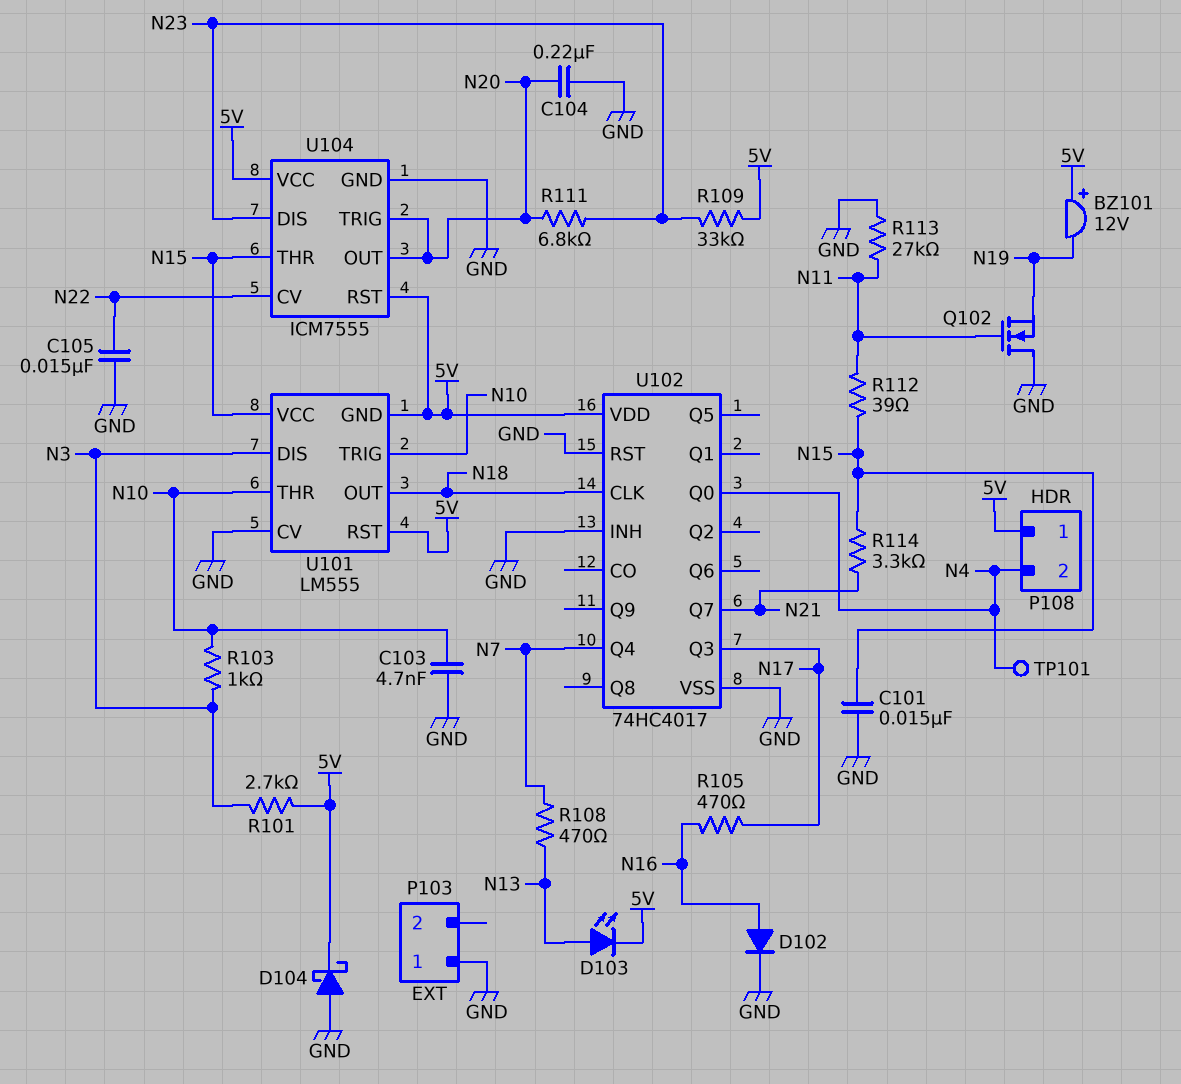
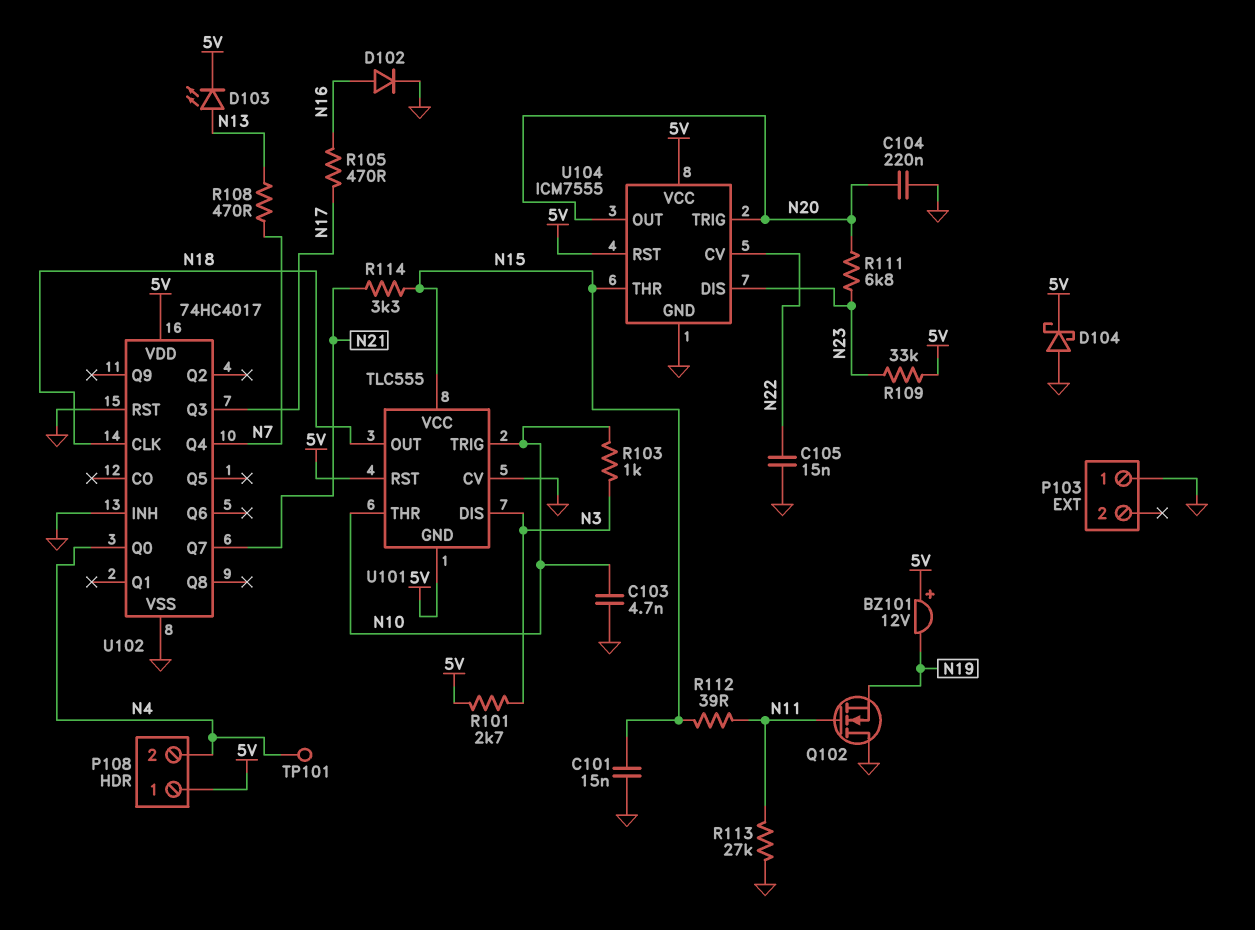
U101: LM555 -> TLC555

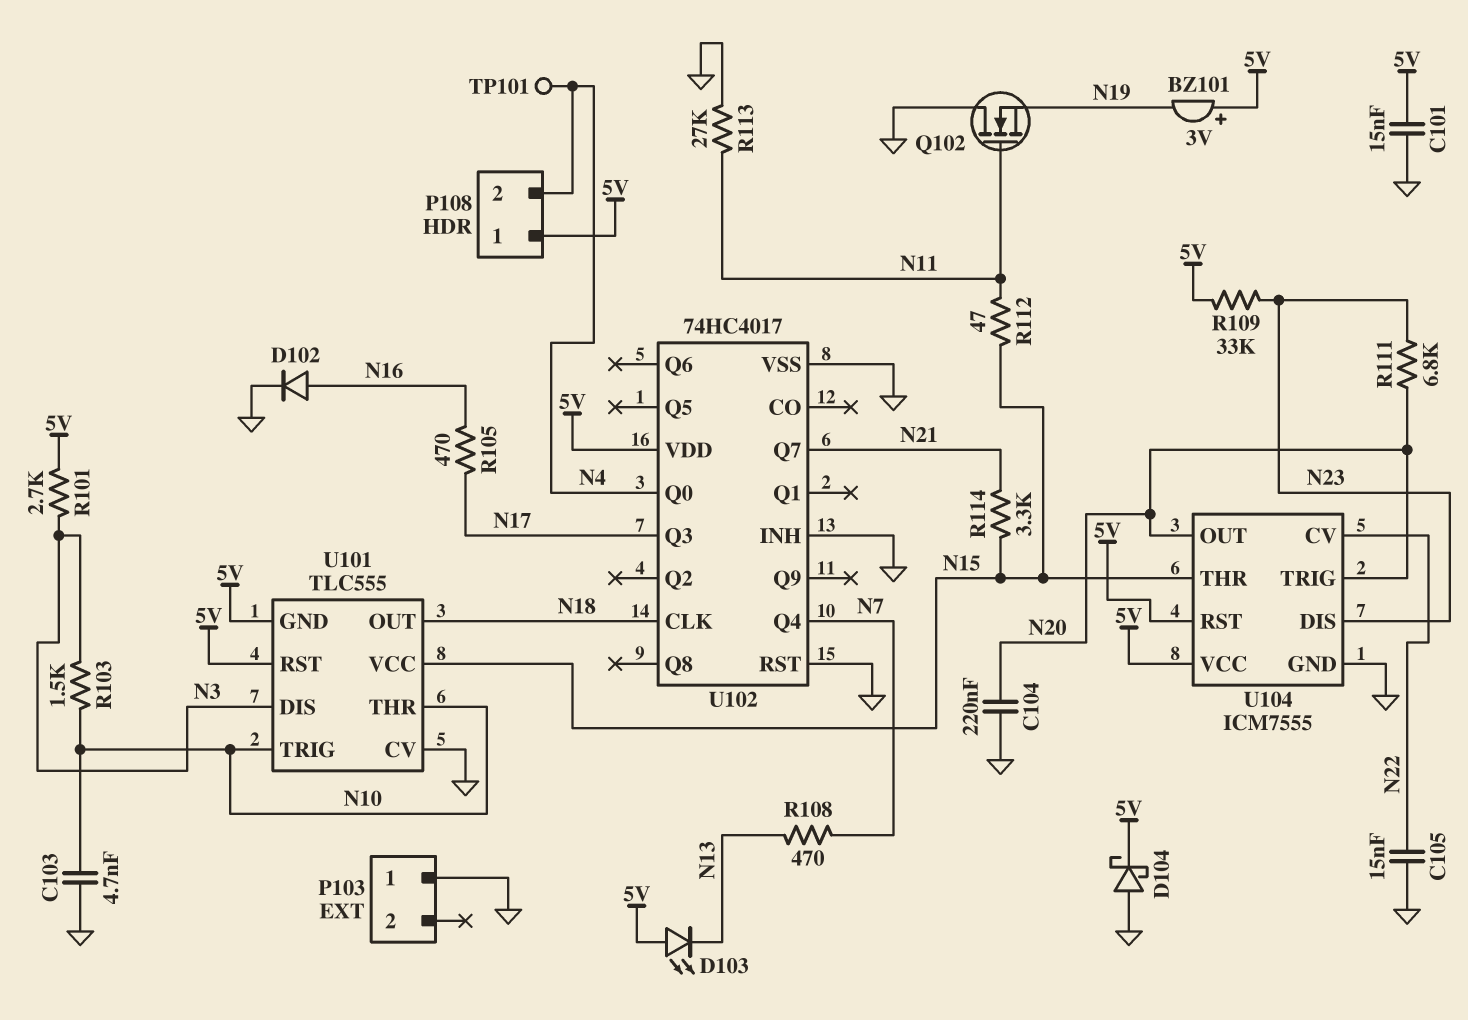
BZ101: buzzer 12V (plus 5V, minus N19) -> buzzer 3V (plus 5V, minus N19)
C101: 15nF (GND, N15) -> 15nF (5V, GND)
D103: LED (A N13, K 5V) -> LED (A 5V, K N13)
R103: 1k (N3, N10) -> 1.5k (N3, N10)
R112: 39 (N11, N15) -> 47 (N11, N15)

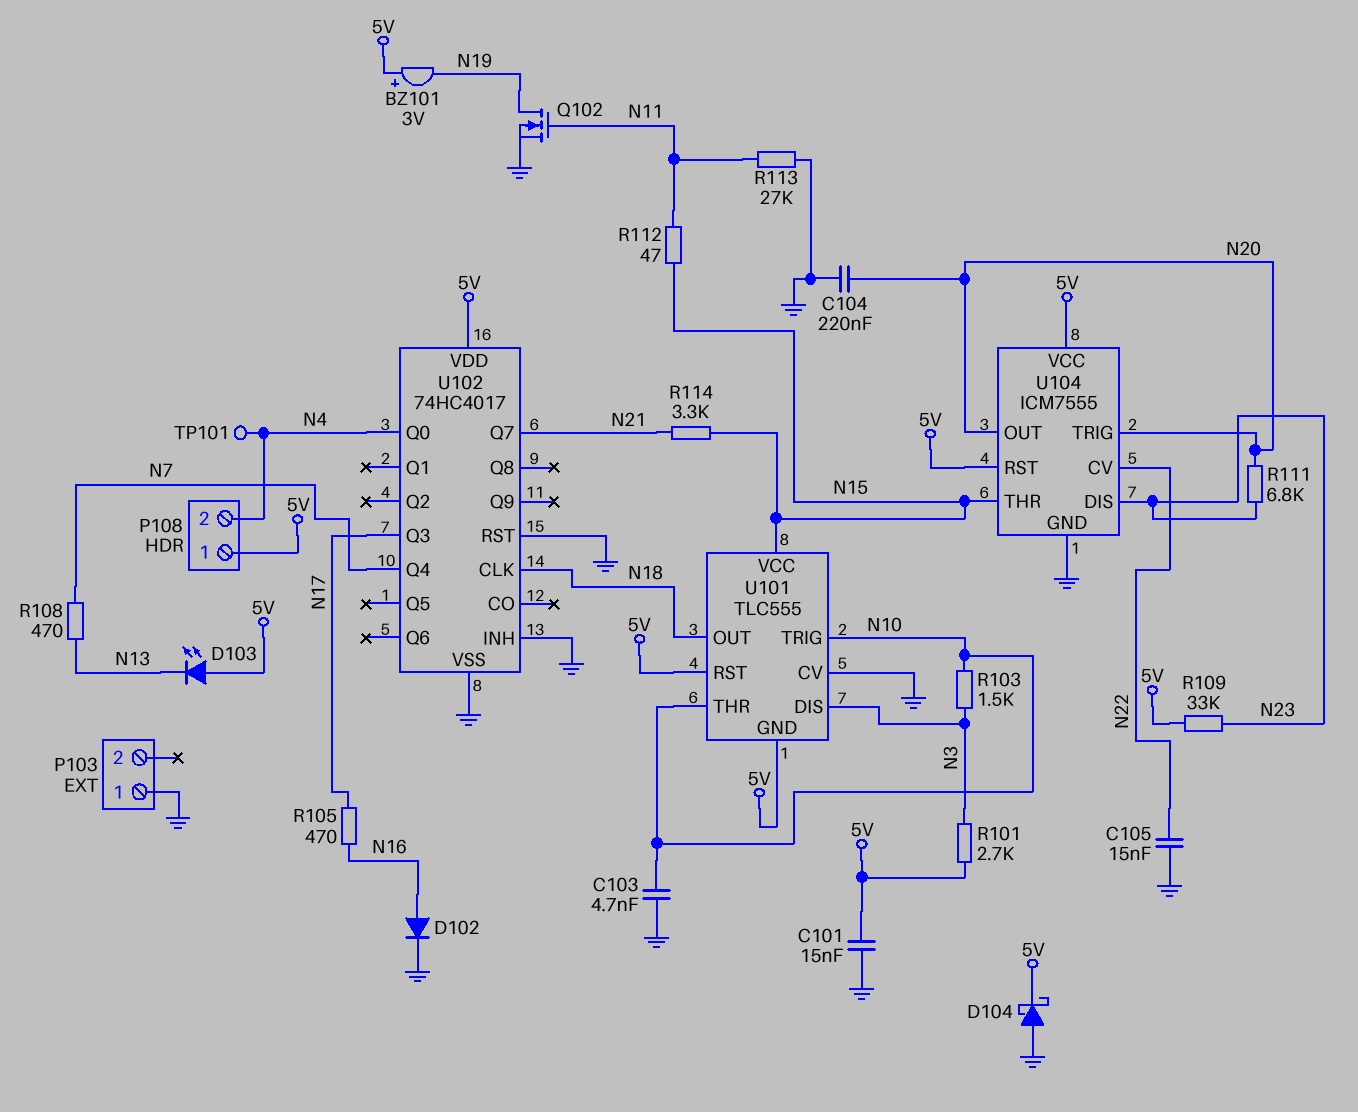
Q102: NMOS (G N11, D GND, S N19) -> NMOS (G N11, D N19, S GND)

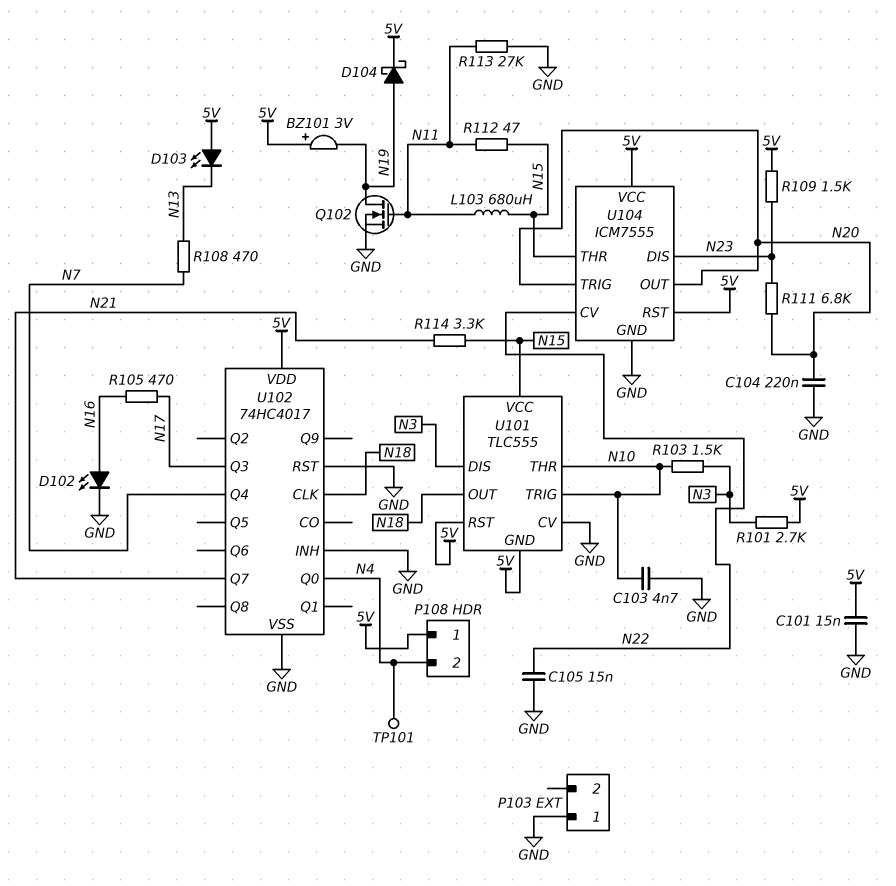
D102: diode (A N16, K GND) -> LED (A N16, K GND)
D104: schottky (A GND, K 5V) -> schottky (A N19, K 5V)
L103: none -> 680uH (N11, N15)
R109: 33k (5V, N23) -> 1.5k (5V, N23)

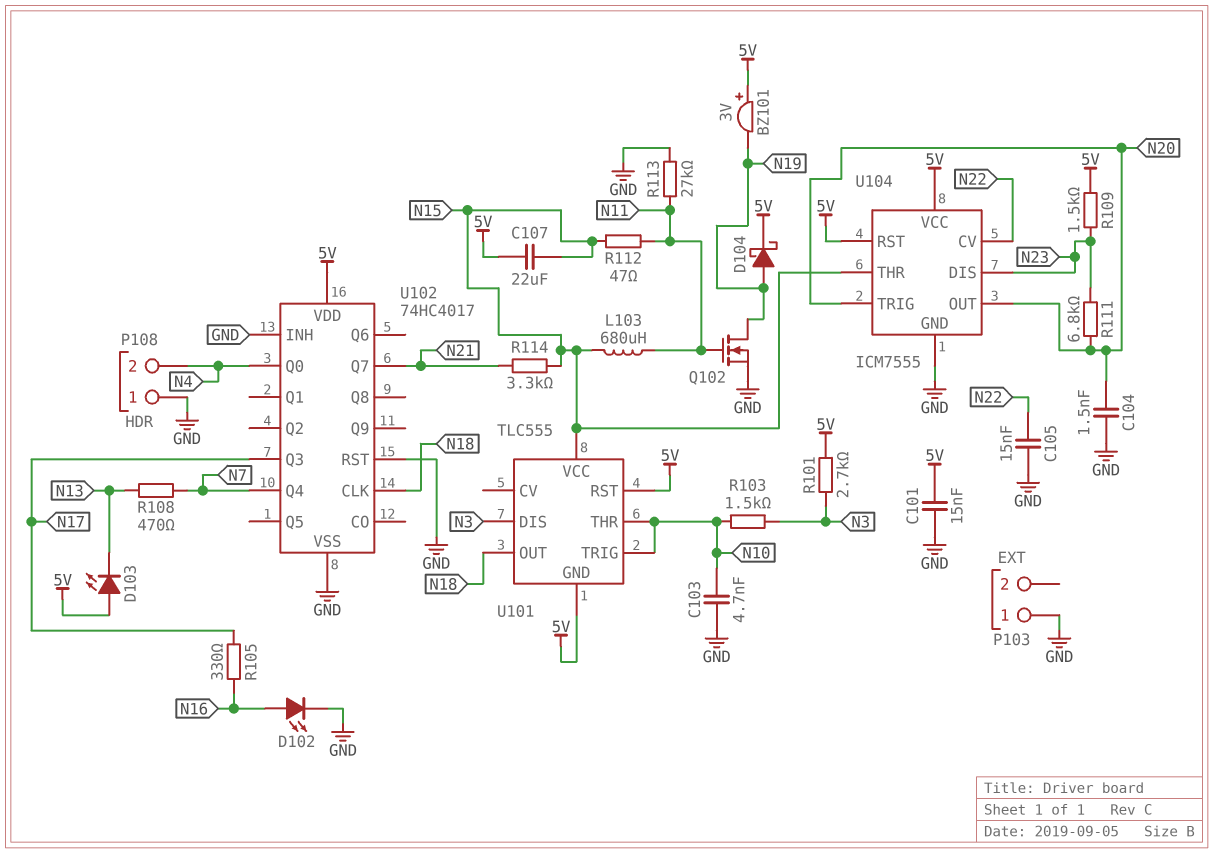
C104: 220nF (GND, N20) -> 1.5nF (GND, N20)
C107: none -> 22uF (5V, N15)
P108 pin 1: 5V -> GND
R105: 470 (N16, N17) -> 330 (N16, N17)
TP101: test point (N4) -> none
U101 pin CV: GND -> none

